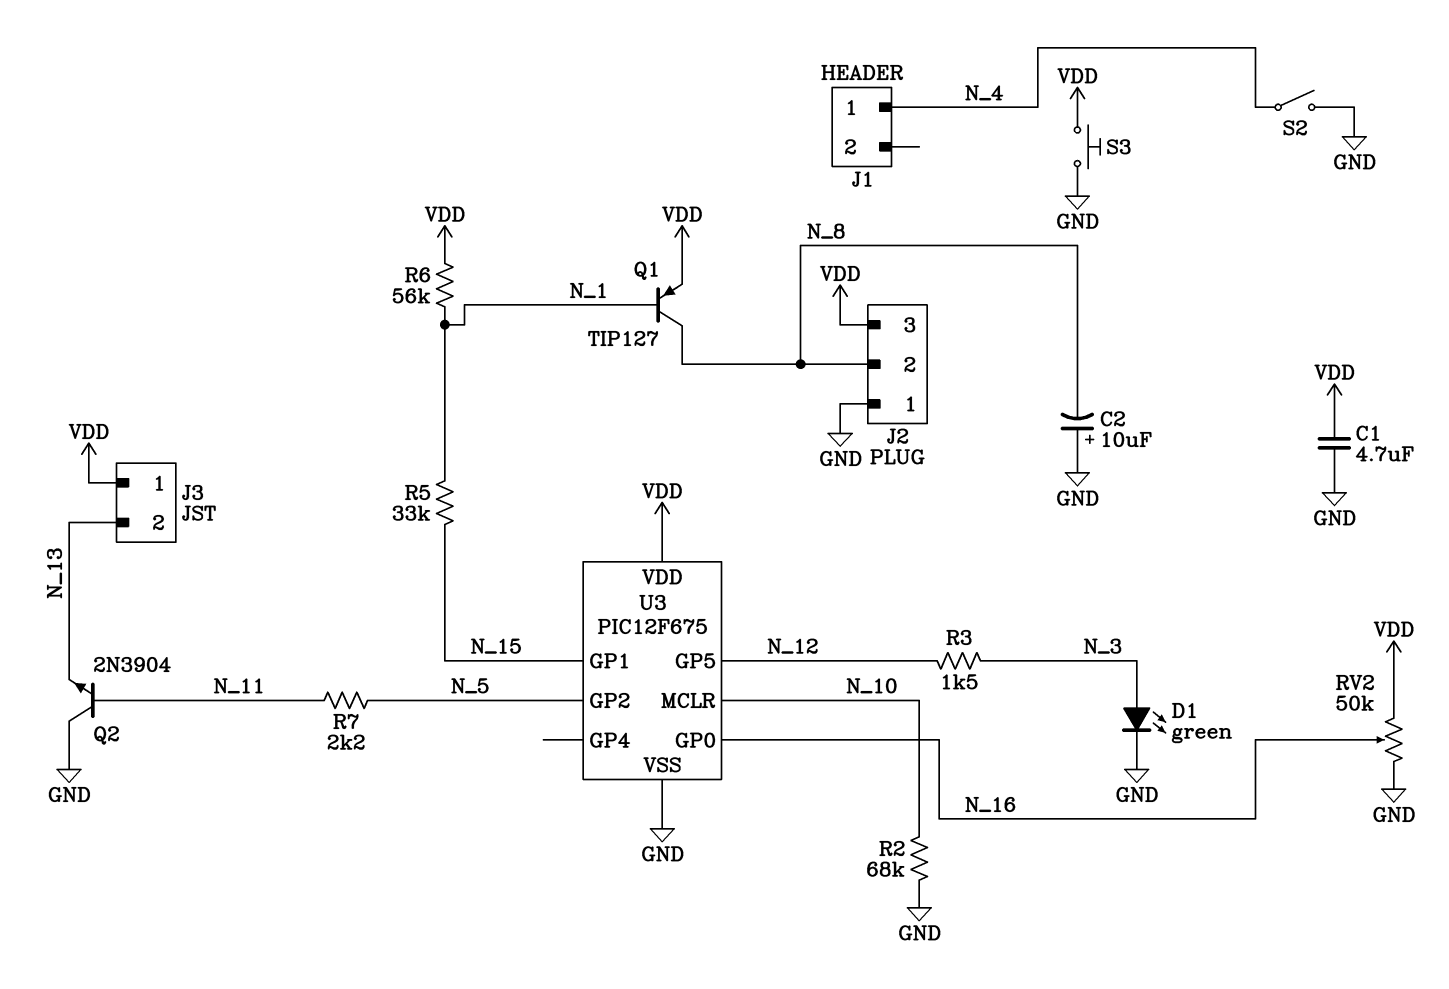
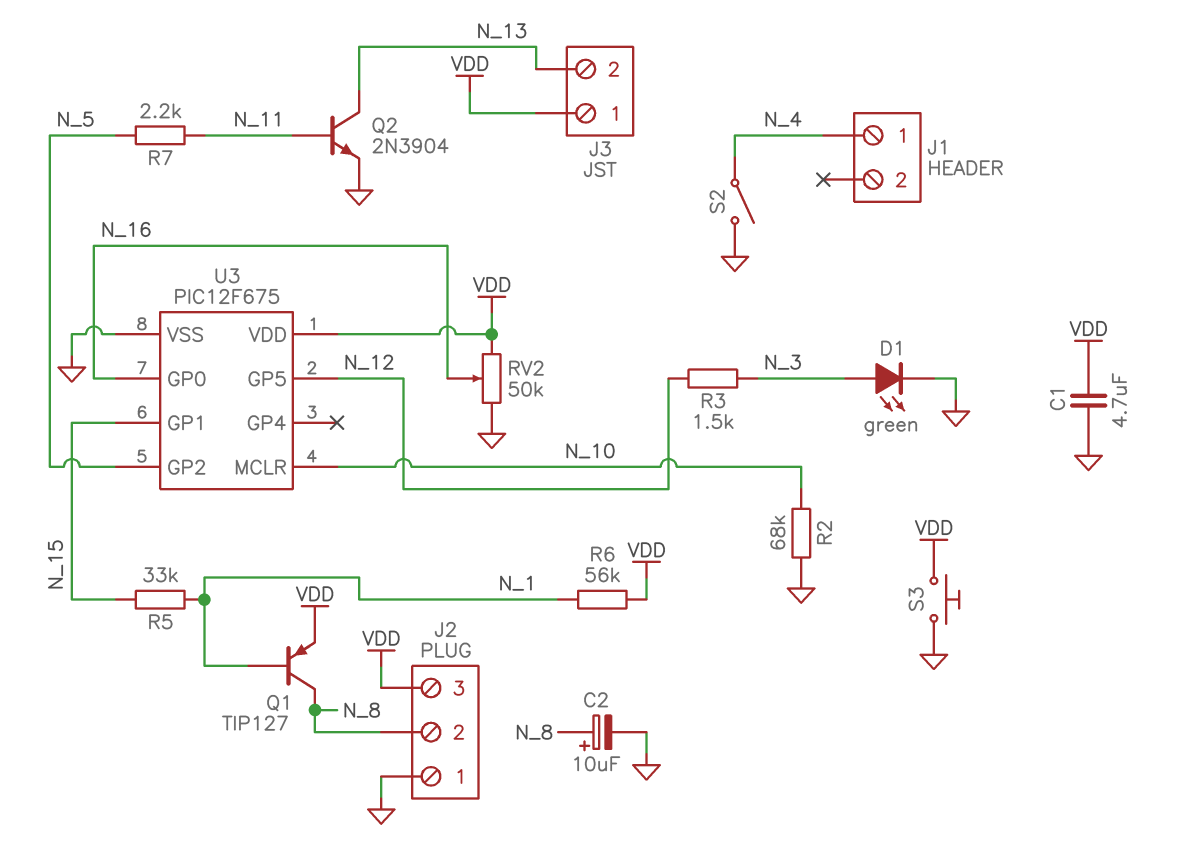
C2: 10uF (plus GND, minus N_8) -> 10uF (plus N_8, minus GND)
Q2: NPN 2N3904 (B N_11, C GND, E N_13) -> NPN 2N3904 (B N_11, C N_13, E GND)

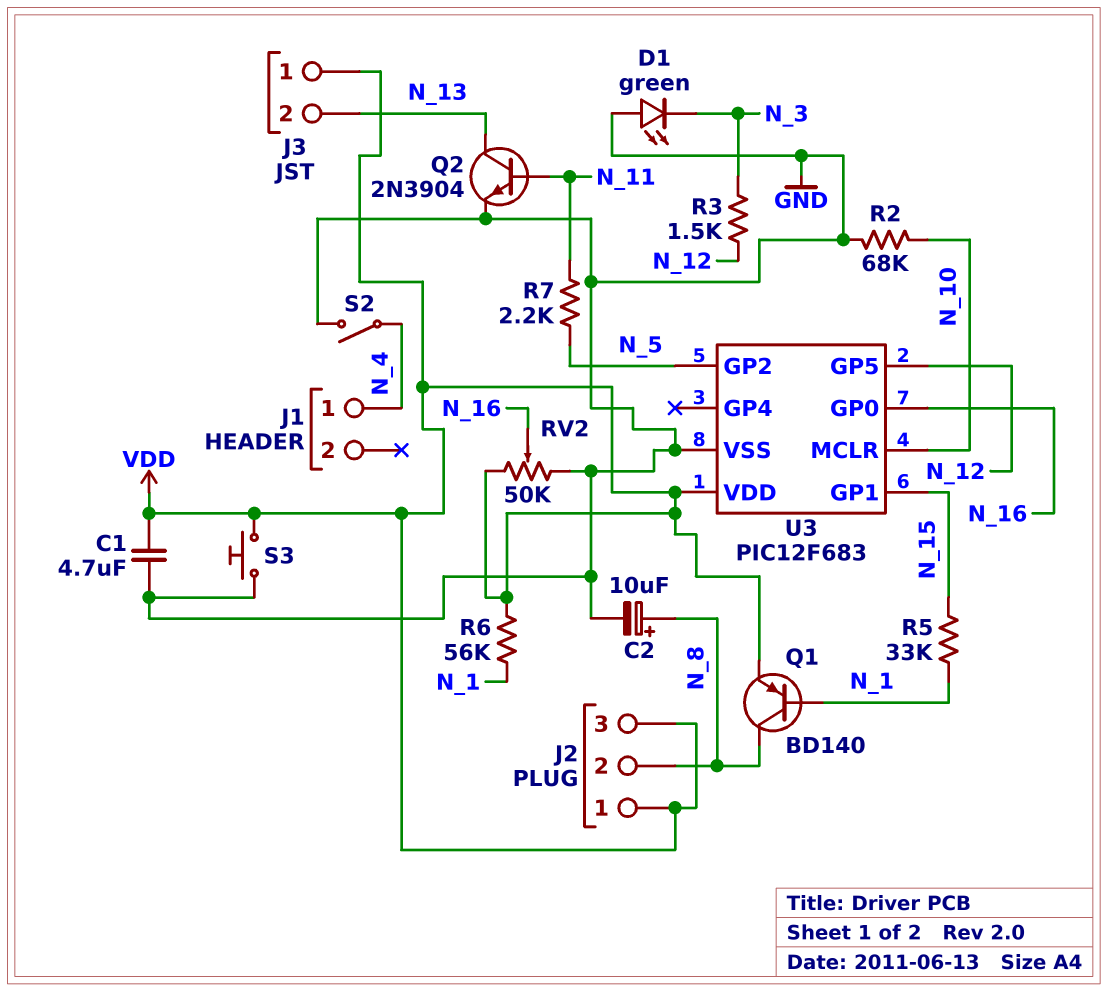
D1: LED green (A N_3, K GND) -> LED green (A GND, K N_3)
J2 pin 1: GND -> VDD
Q1: PNP TIP127 (B N_1, C N_8, E VDD) -> PNP BD140 (B N_1, C N_8, E VDD)
U3: PIC12F675 -> PIC12F683

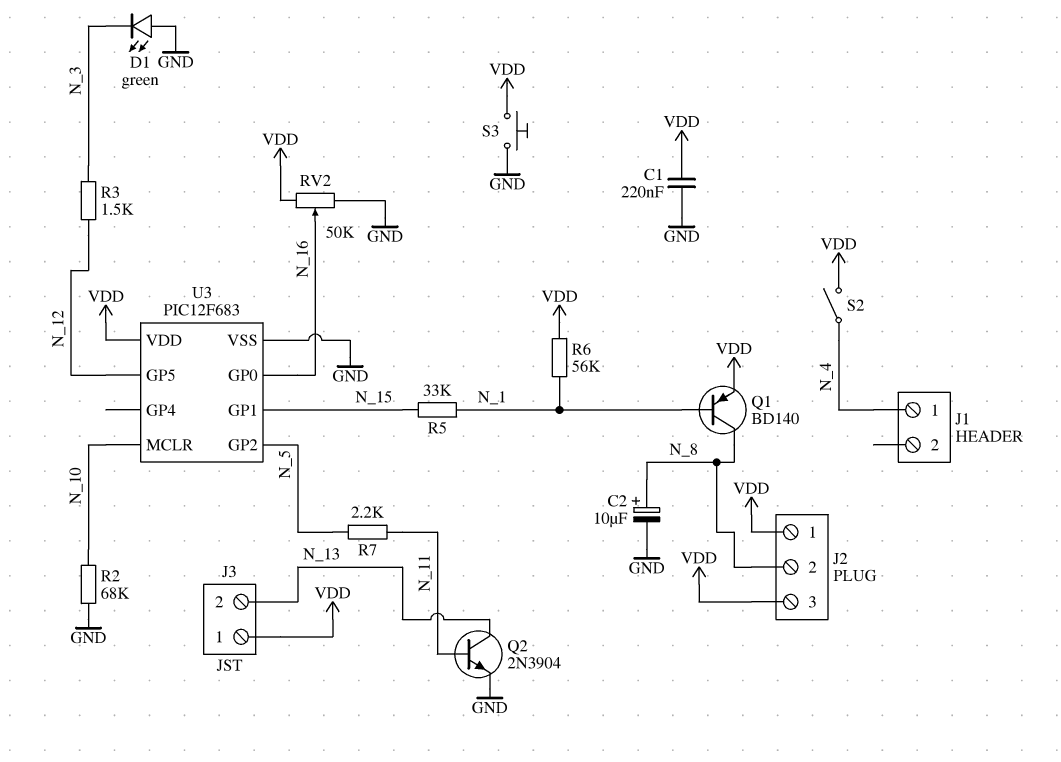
C1: 4.7uF (GND, VDD) -> 220nF (GND, VDD)
S2: switch (GND, N_4) -> switch (N_4, VDD)

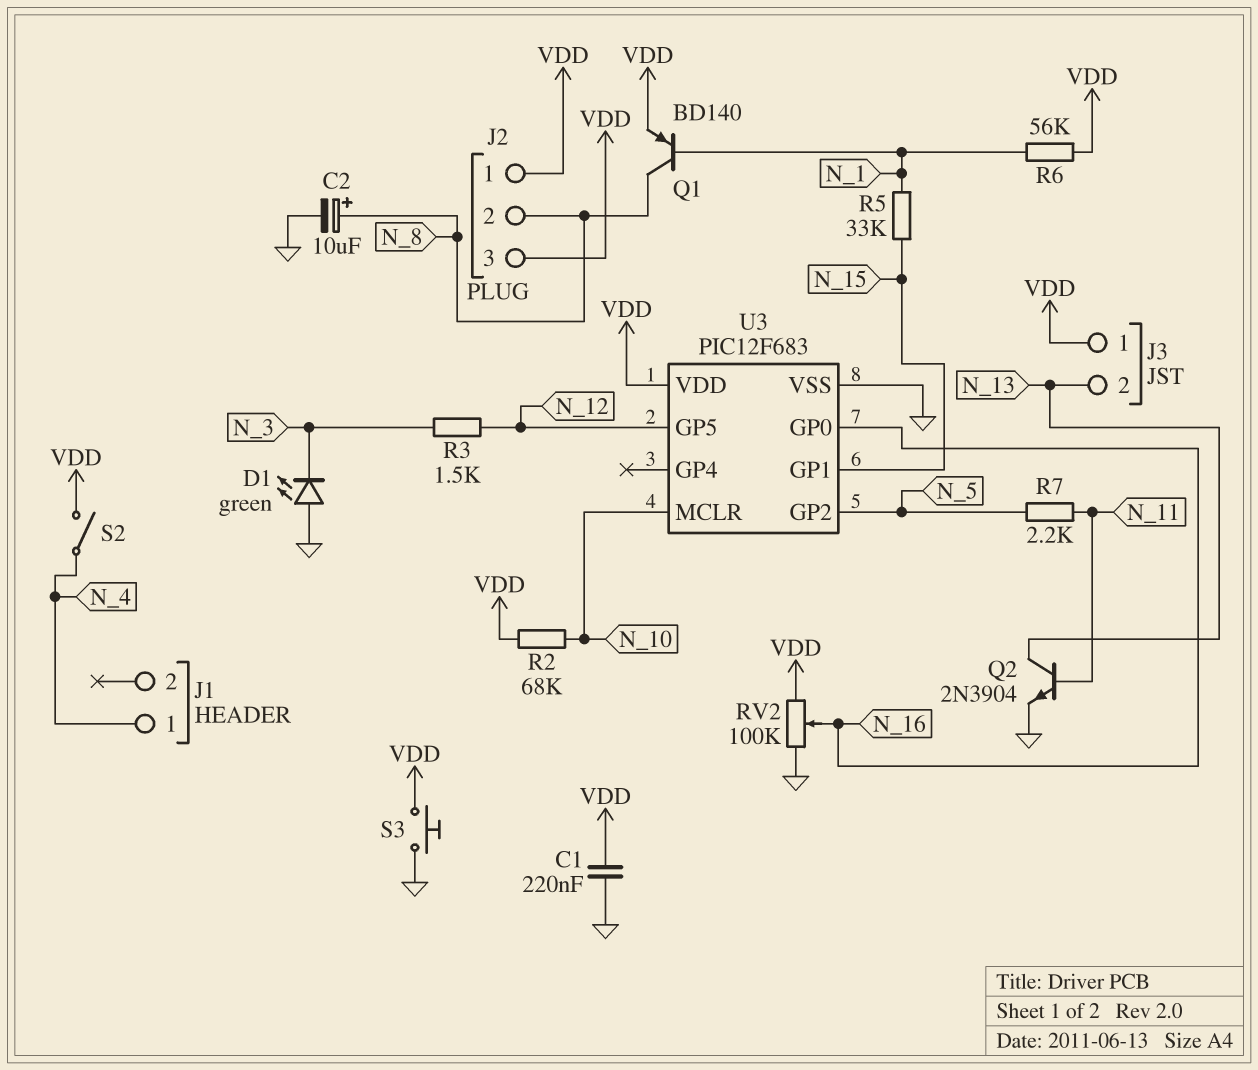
R2: 68k (GND, N_10) -> 68k (N_10, VDD)
RV2: 50k (GND, VDD, wiper N_16) -> 100k (GND, VDD, wiper N_16)

